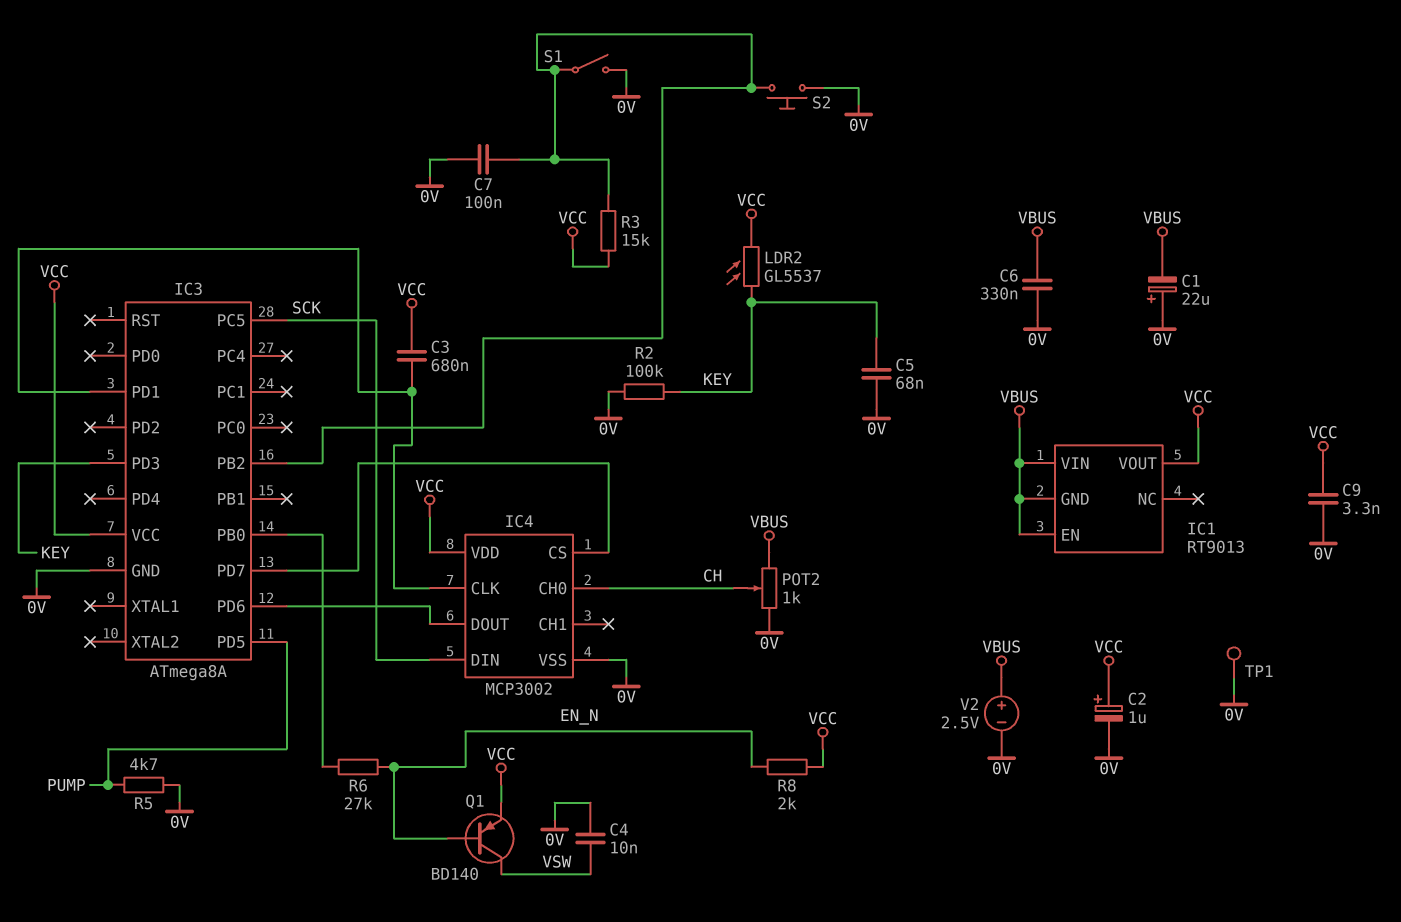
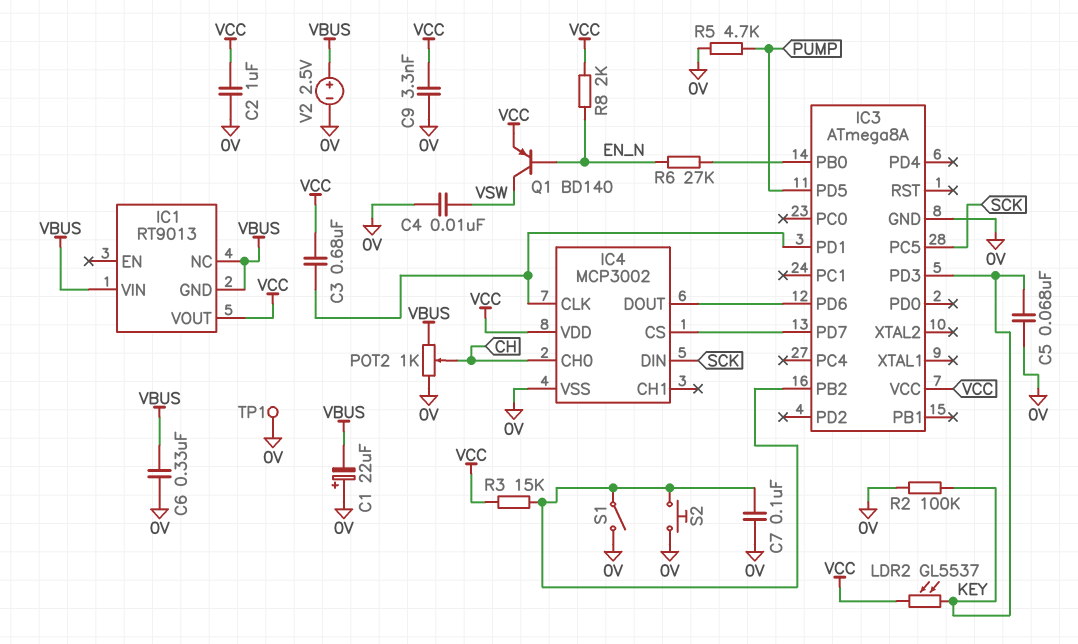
C2: 1uF (plus VCC, minus 0V) -> 1uF (0V, VCC)
IC1 pin EN: VBUS -> none
IC1 pin NC: none -> VBUS

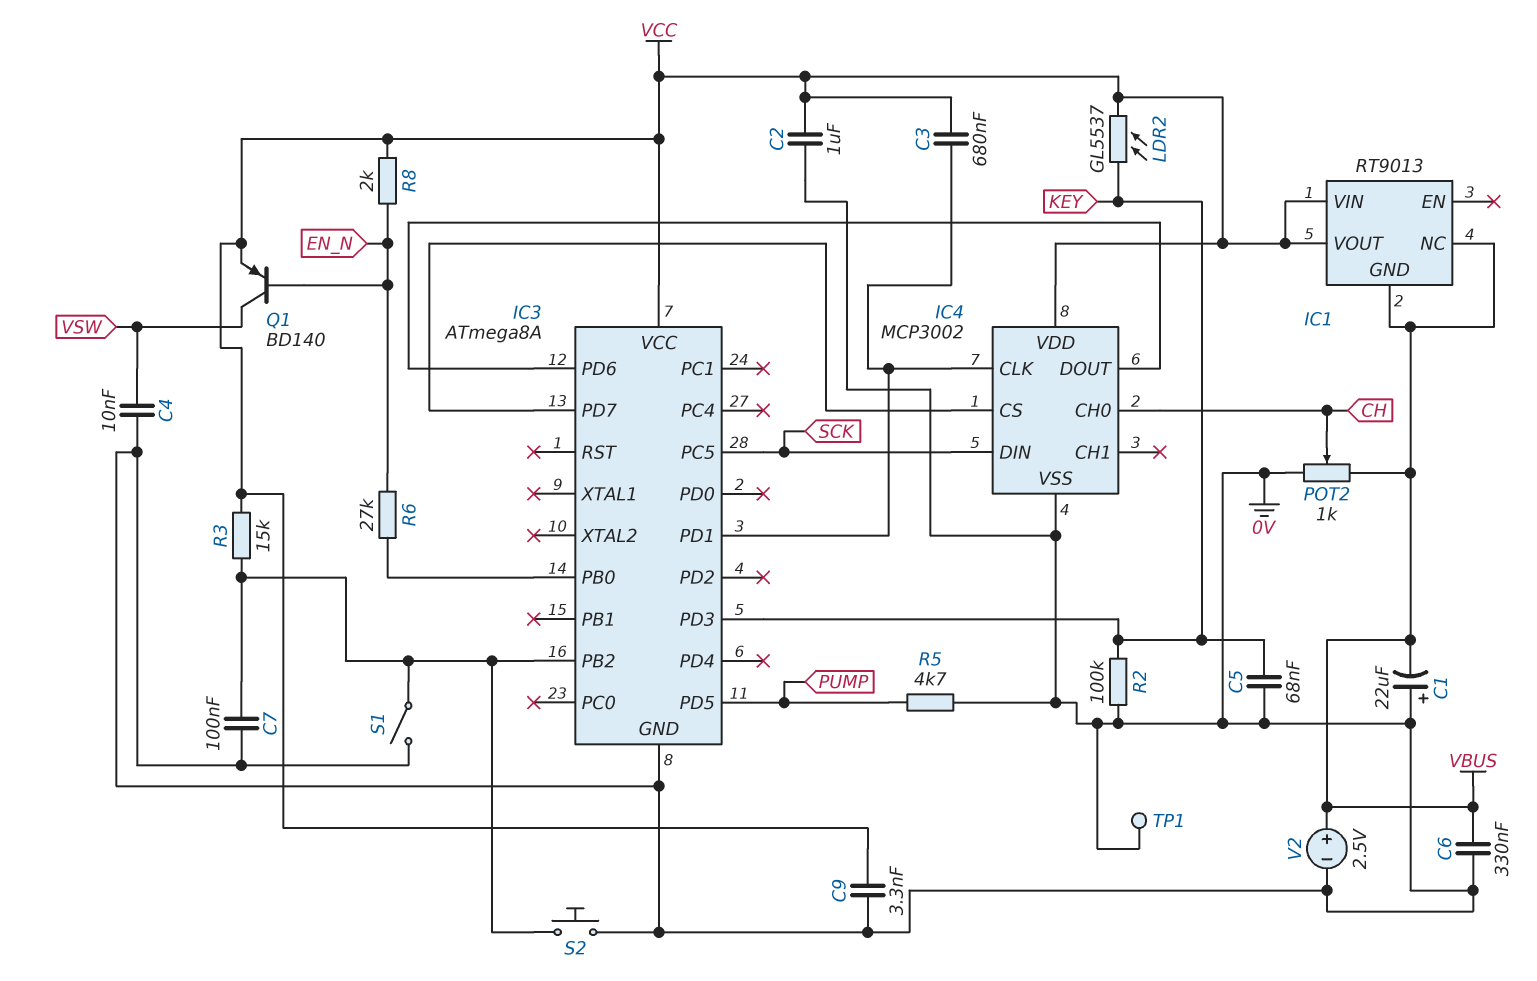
IC1 pin VIN: VBUS -> VCC

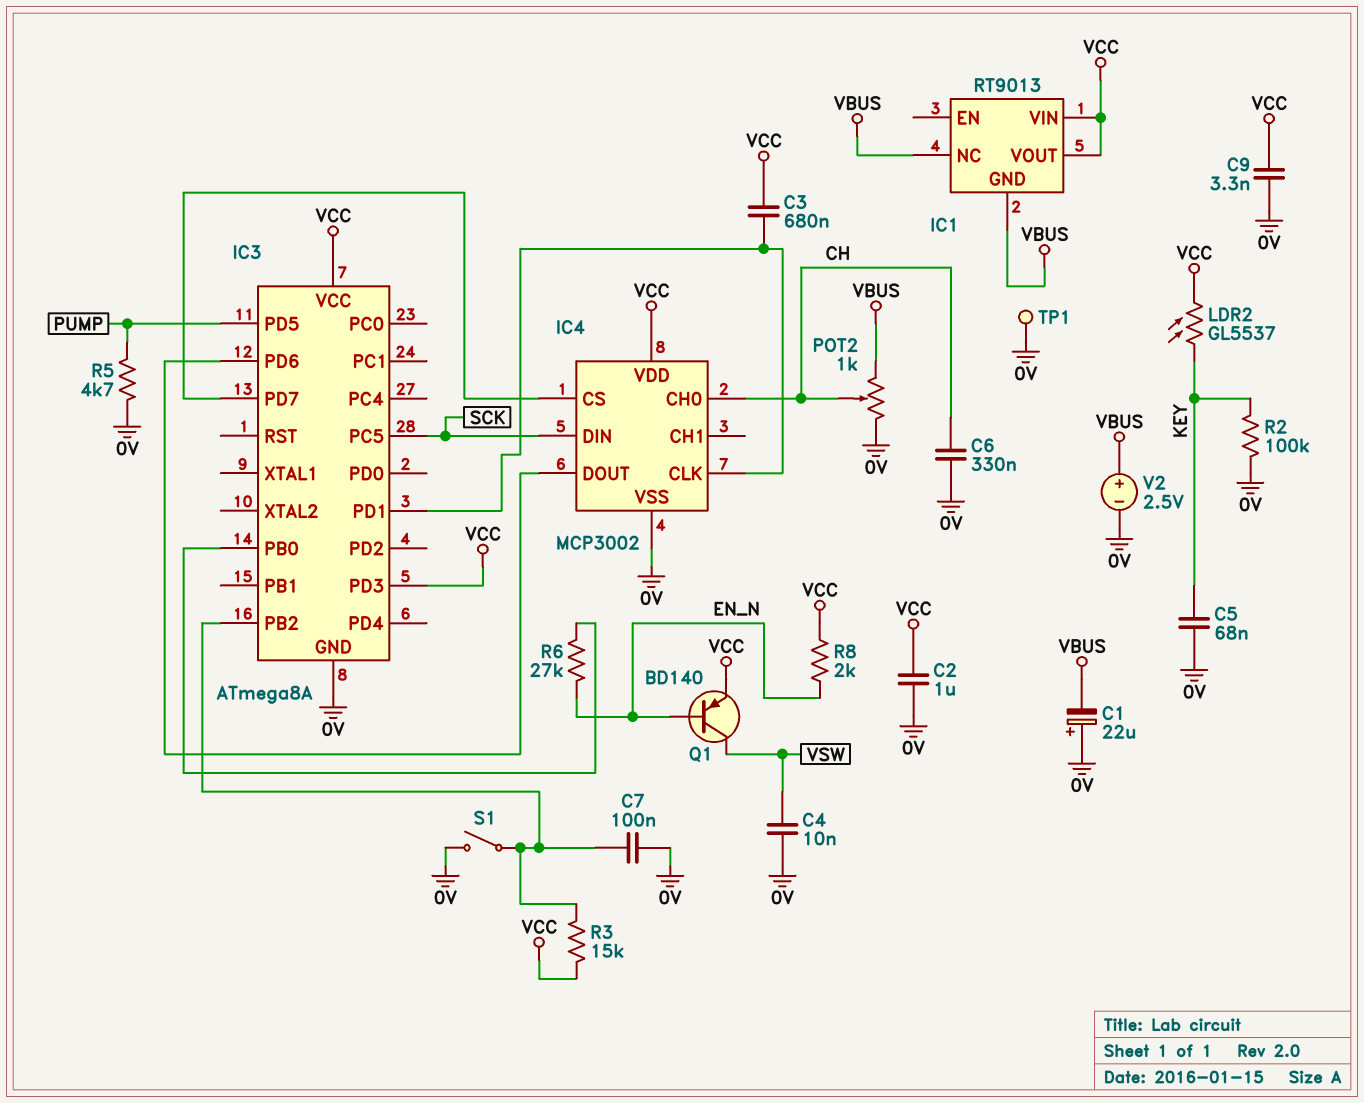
C6: 330nF (0V, VBUS) -> 330nF (0V, CH)
IC3 pin PD3: KEY -> VCC
S2: button (0V, IC3/PB2) -> none

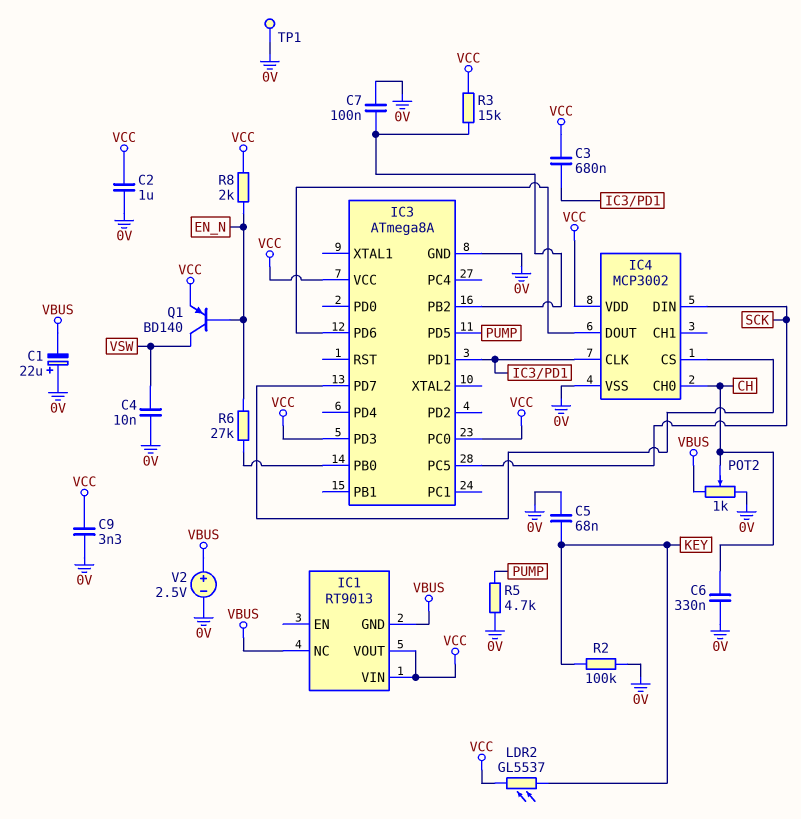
IC3 pin PC0: none -> VCC
S1: switch (0V, IC3/PB2) -> none

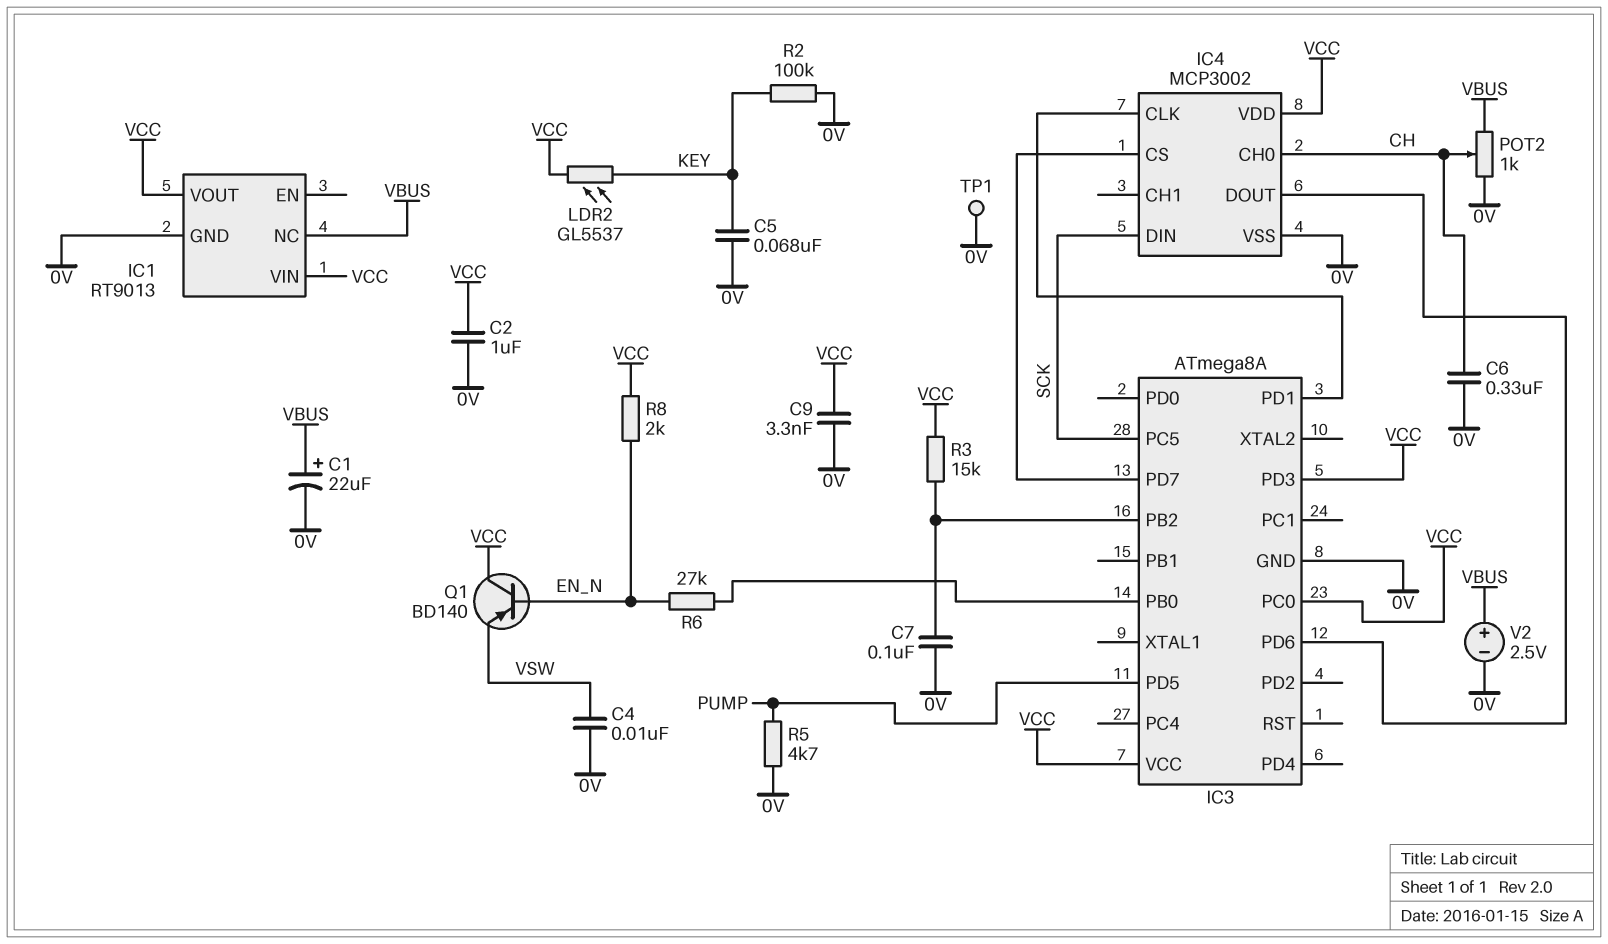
C1: 22uF (plus 0V, minus VBUS) -> 22uF (plus VBUS, minus 0V)
C3: 680nF (IC3/PD1, VCC) -> none
IC1 pin GND: VBUS -> 0V
Q1: PNP BD140 (B EN_N, C VSW, E VCC) -> PNP BD140 (B EN_N, C VCC, E VSW)

